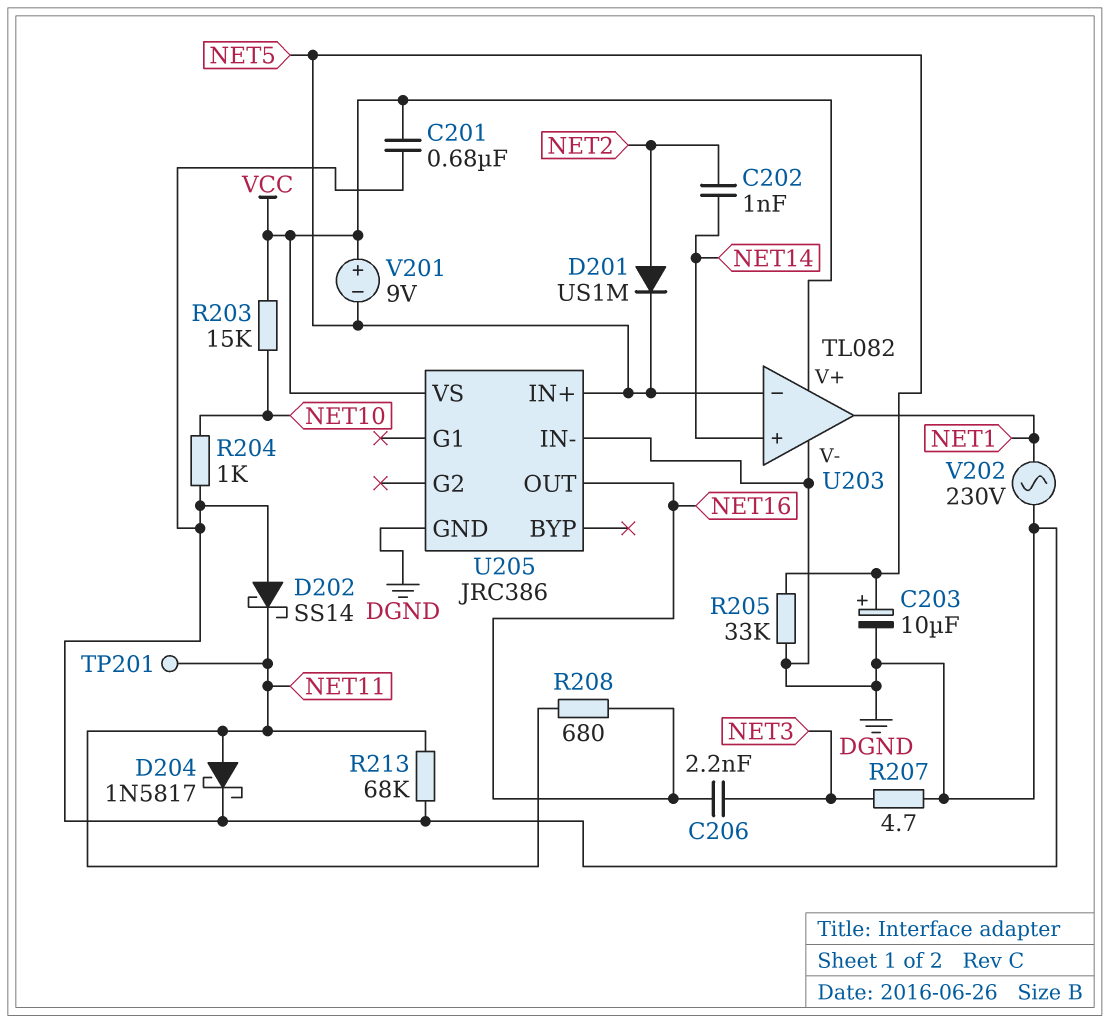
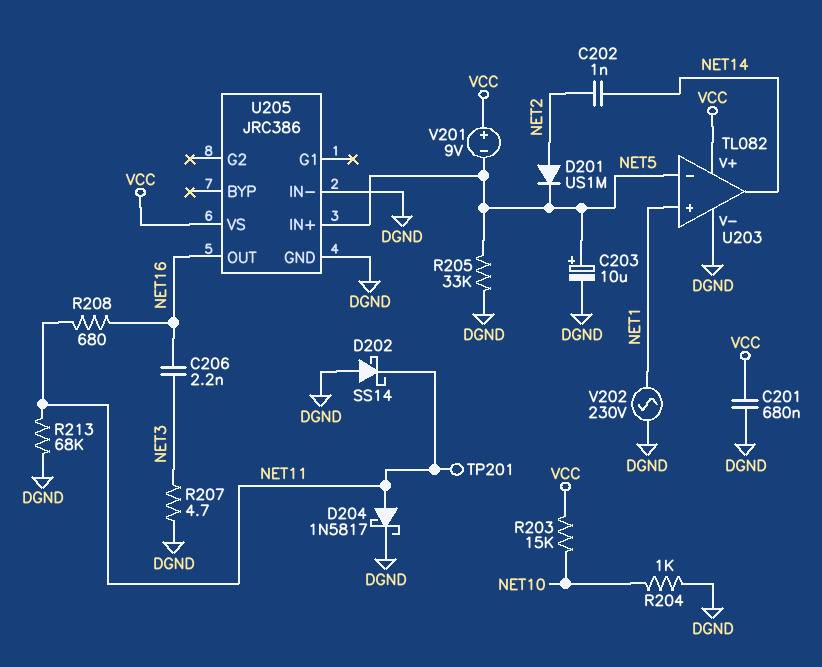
U203 pin in+: NET14 -> NET1
U203 pin out: NET1 -> NET14

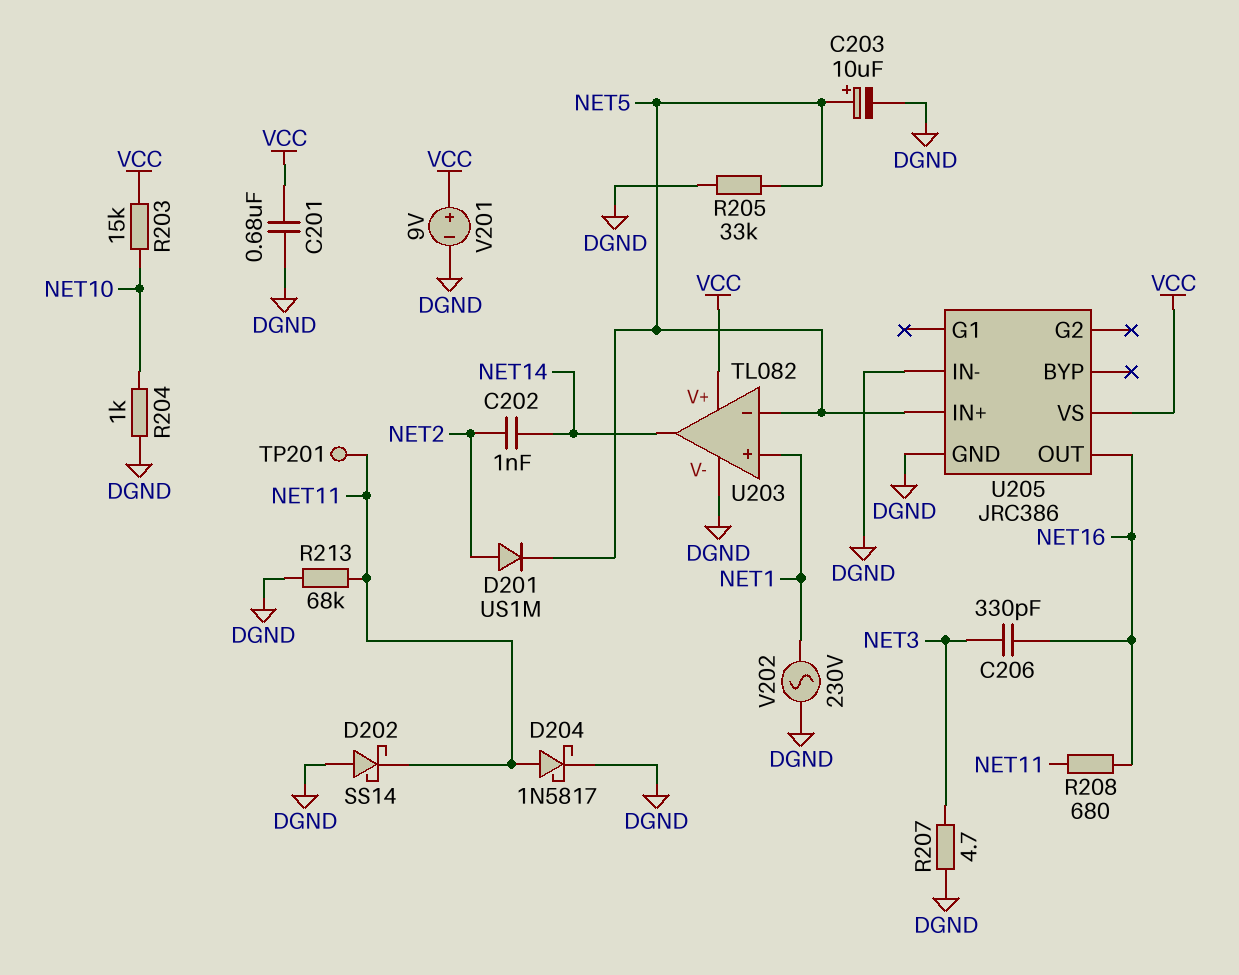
C206: 2.2nF (NET3, NET16) -> 330pF (NET3, NET16)
V201: 9V (plus VCC, minus NET5) -> 9V (plus VCC, minus DGND)

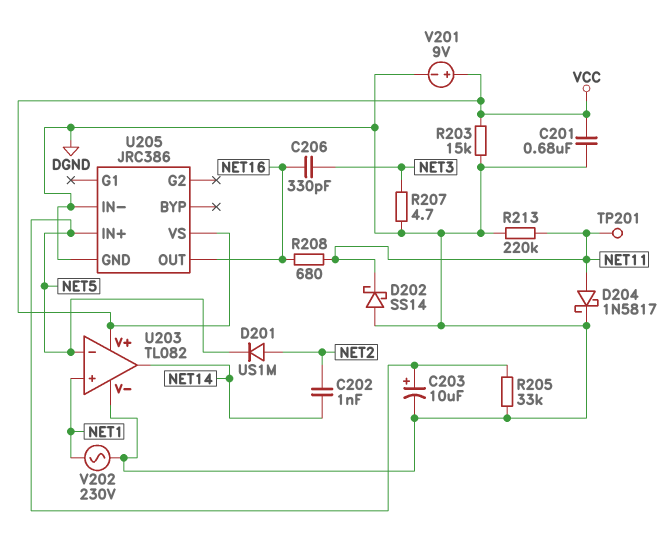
R203: 15k (NET10, VCC) -> 15k (DGND, VCC)
R204: 1k (DGND, NET10) -> none
R213: 68k (DGND, NET11) -> 220k (DGND, NET11)

